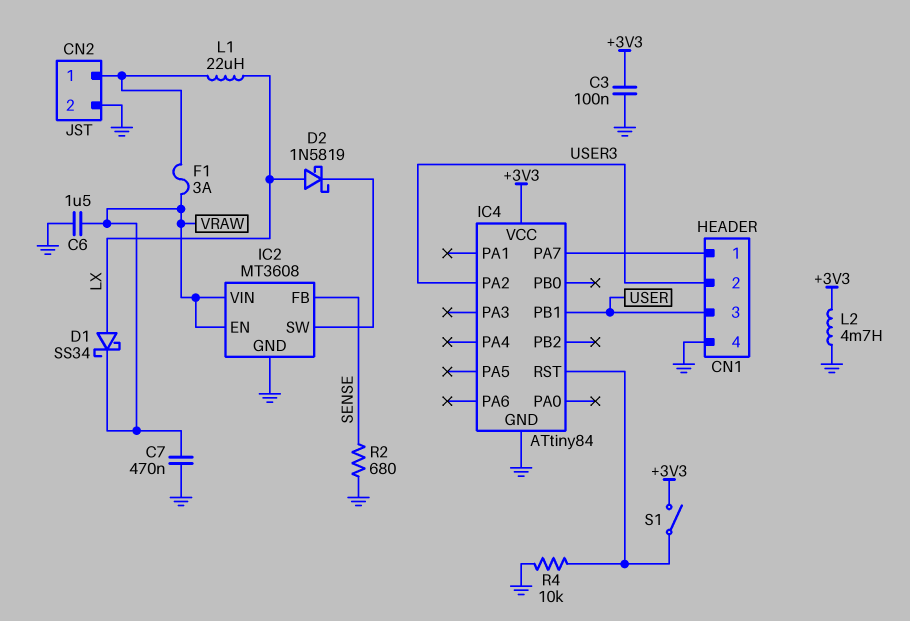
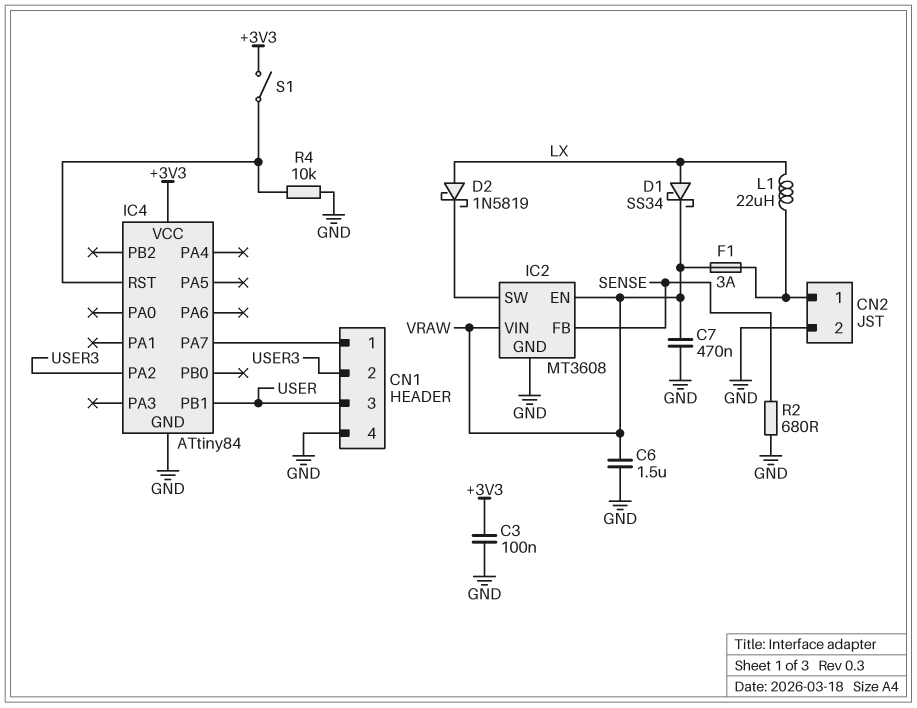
L2: 4.7mH (+3V3, GND) -> none

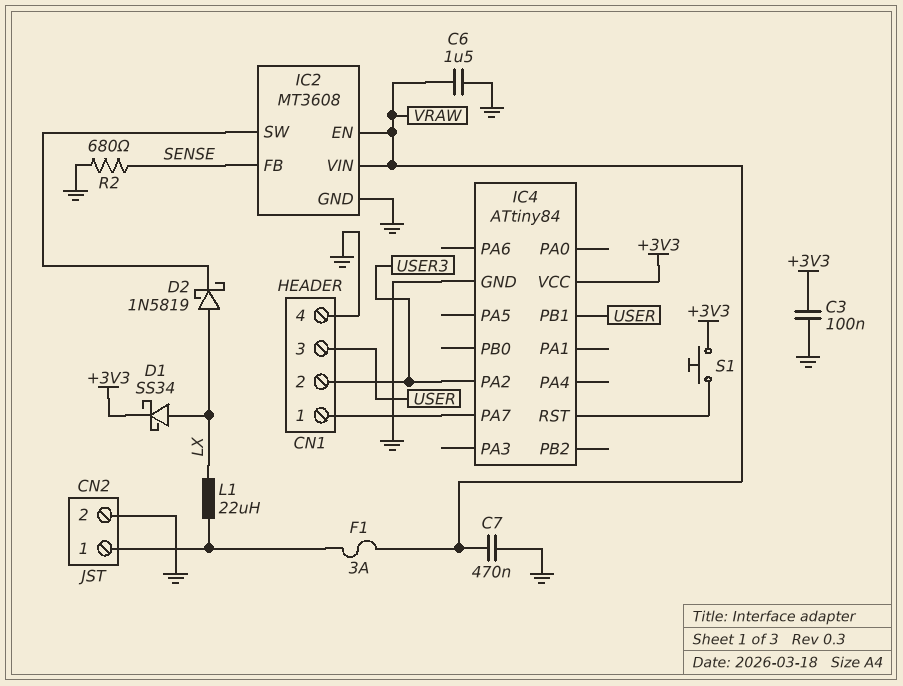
D1: schottky SS34 (A LX, K VRAW) -> schottky SS34 (A LX, K +3V3)
R4: 10k (GND, IC4/RST) -> none
S1: switch (+3V3, IC4/RST) -> button (+3V3, IC4/RST)

